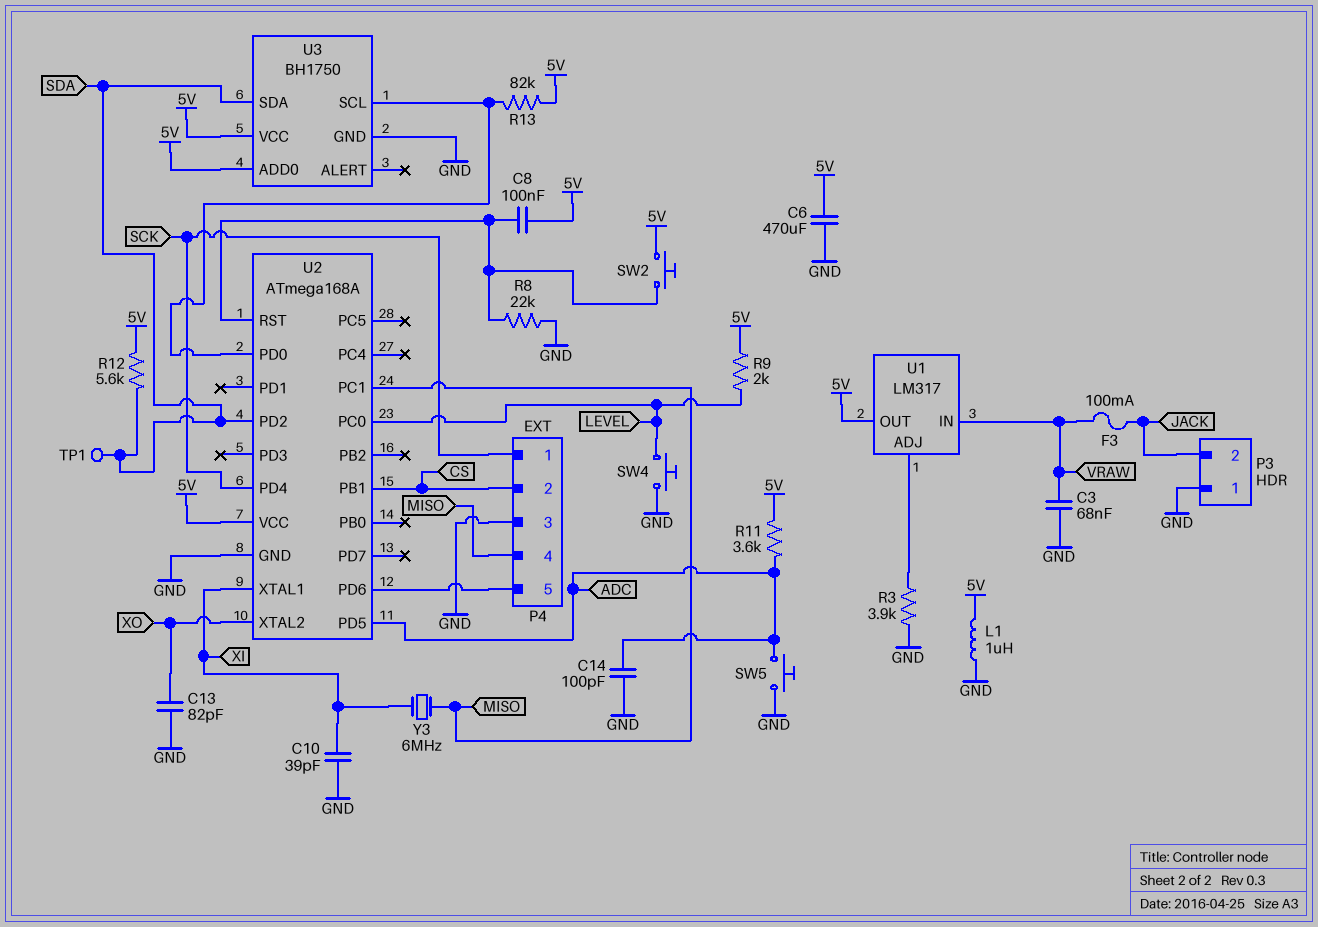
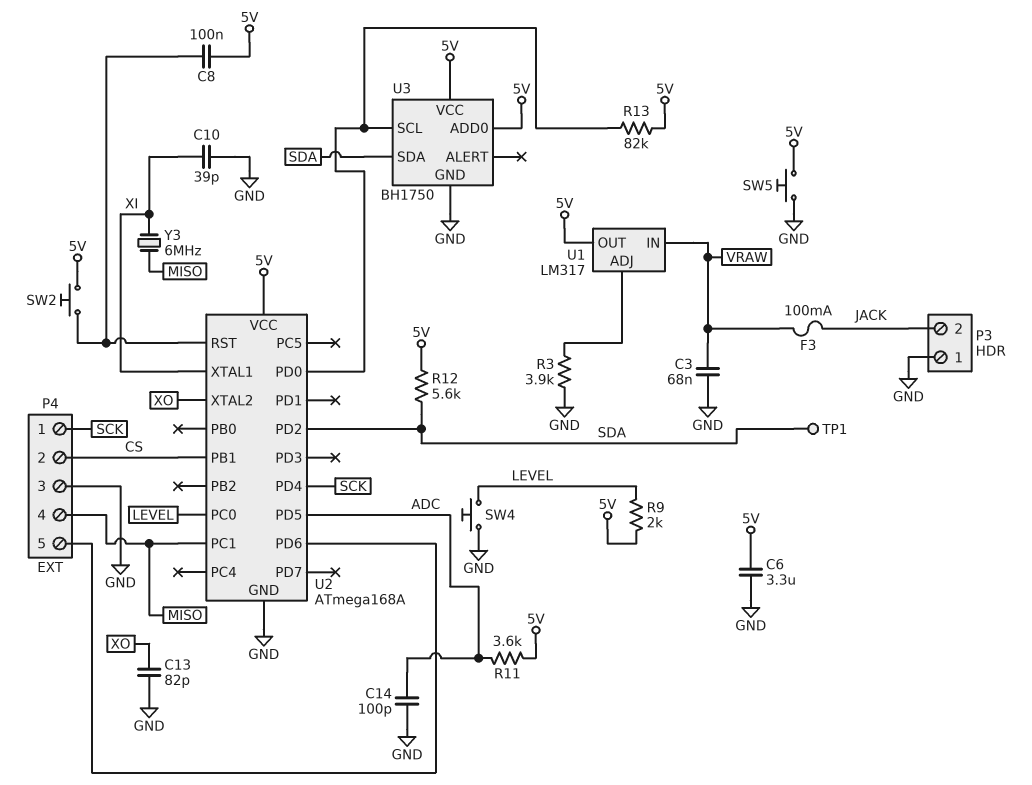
C6: 470uF (5V, GND) -> 3.3uF (5V, GND)
L1: 1uH (5V, GND) -> none
R8: 22k (GND, U2/RST) -> none
SW5: button (ADC, GND) -> button (5V, GND)

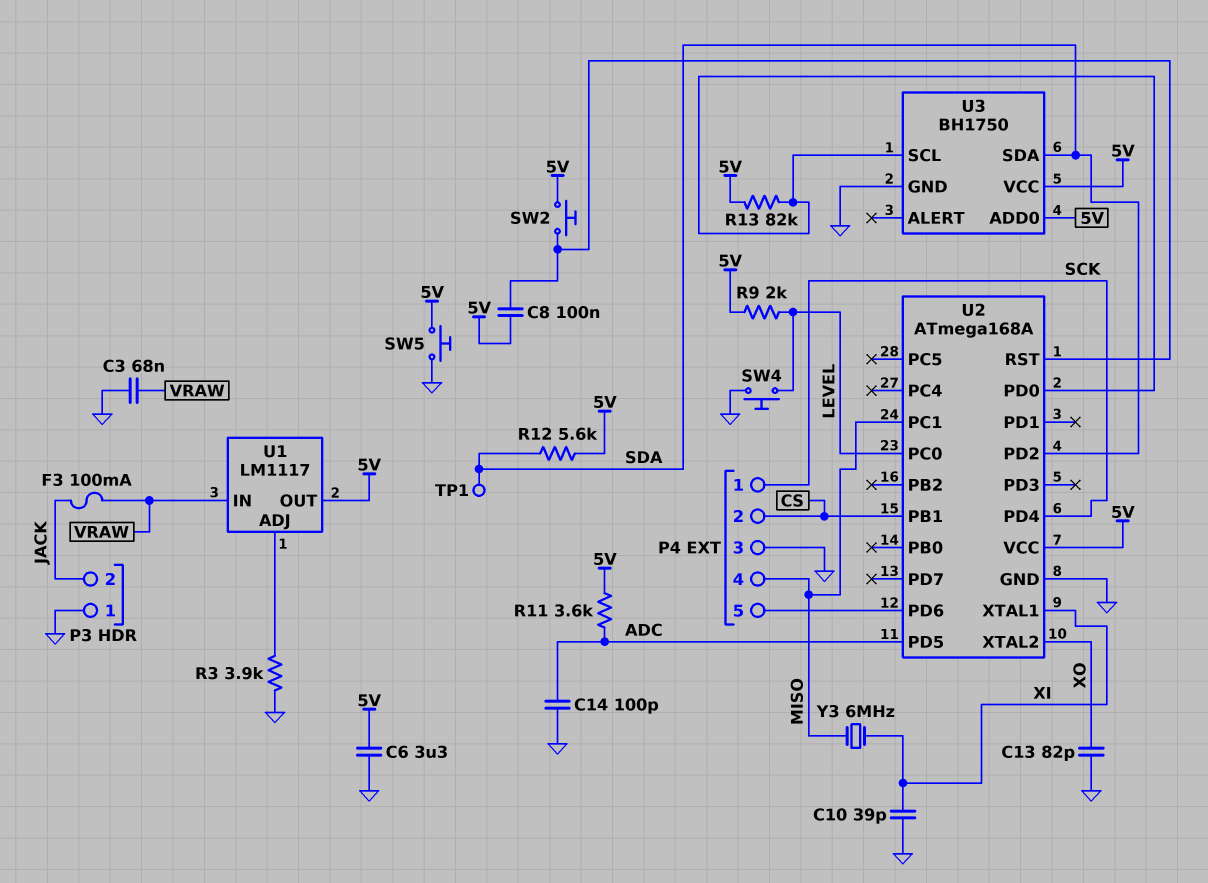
U1: LM317 -> LM1117

